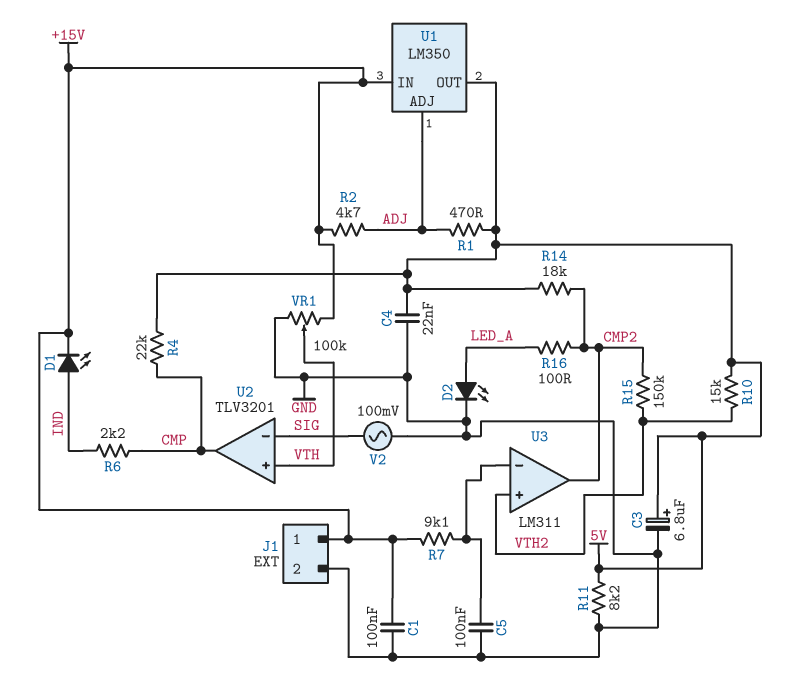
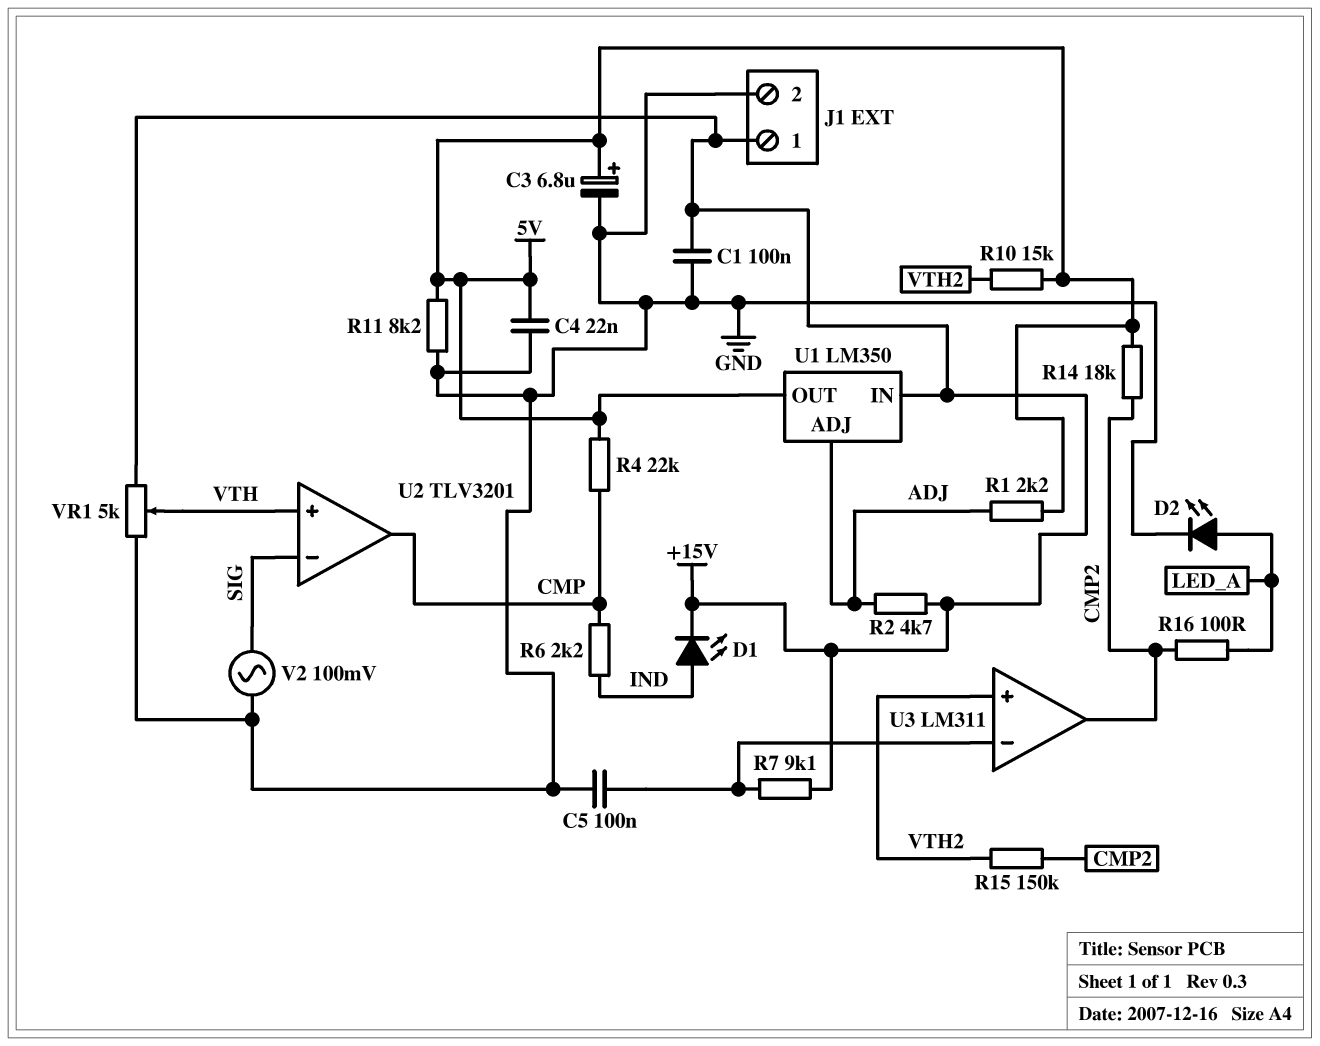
R1: 470 (5V, ADJ) -> 2.2k (5V, ADJ)
VR1: 100k (+15V, GND, wiper VTH) -> 5k (+15V, GND, wiper VTH)

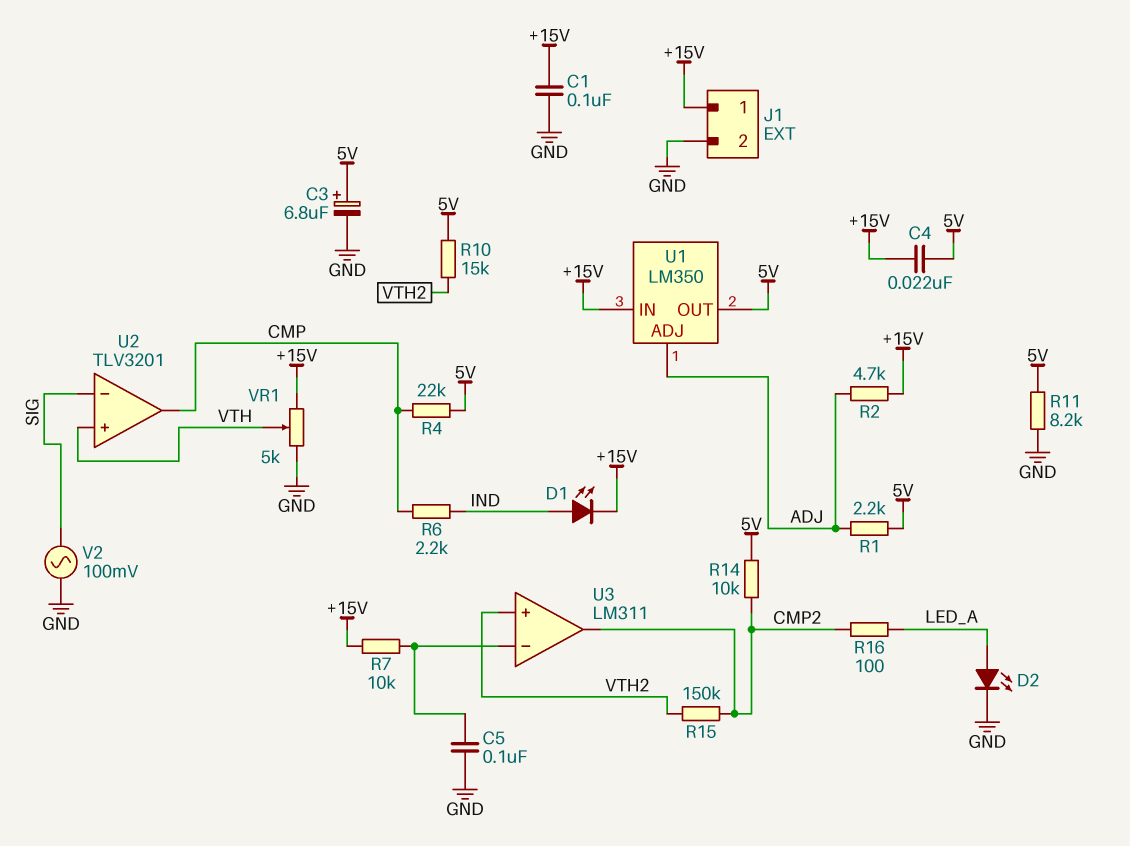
C4: 22nF (5V, GND) -> 22nF (+15V, 5V)
R7: 9.1k (+15V, U3/in-) -> 10k (+15V, U3/in-)
R14: 18k (5V, CMP2) -> 10k (5V, CMP2)

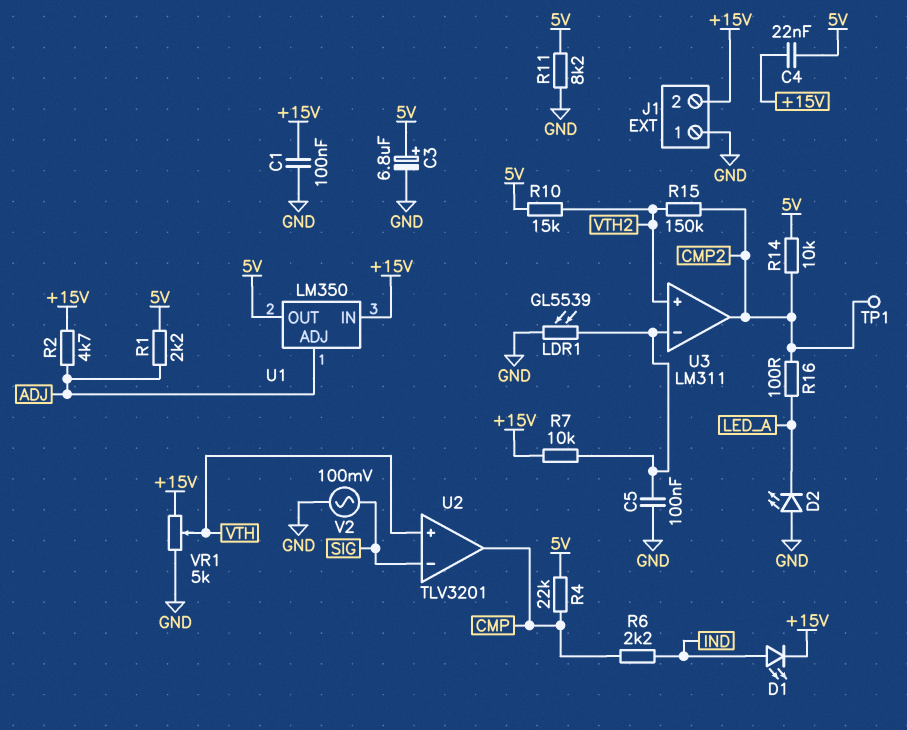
D2: LED (A LED_A, K GND) -> LED (A GND, K LED_A)
J1 pin 1: +15V -> GND
J1 pin 2: GND -> +15V
LDR1: none -> GL5539 (GND, U3/in-)
TP1: none -> test point (CMP2)

